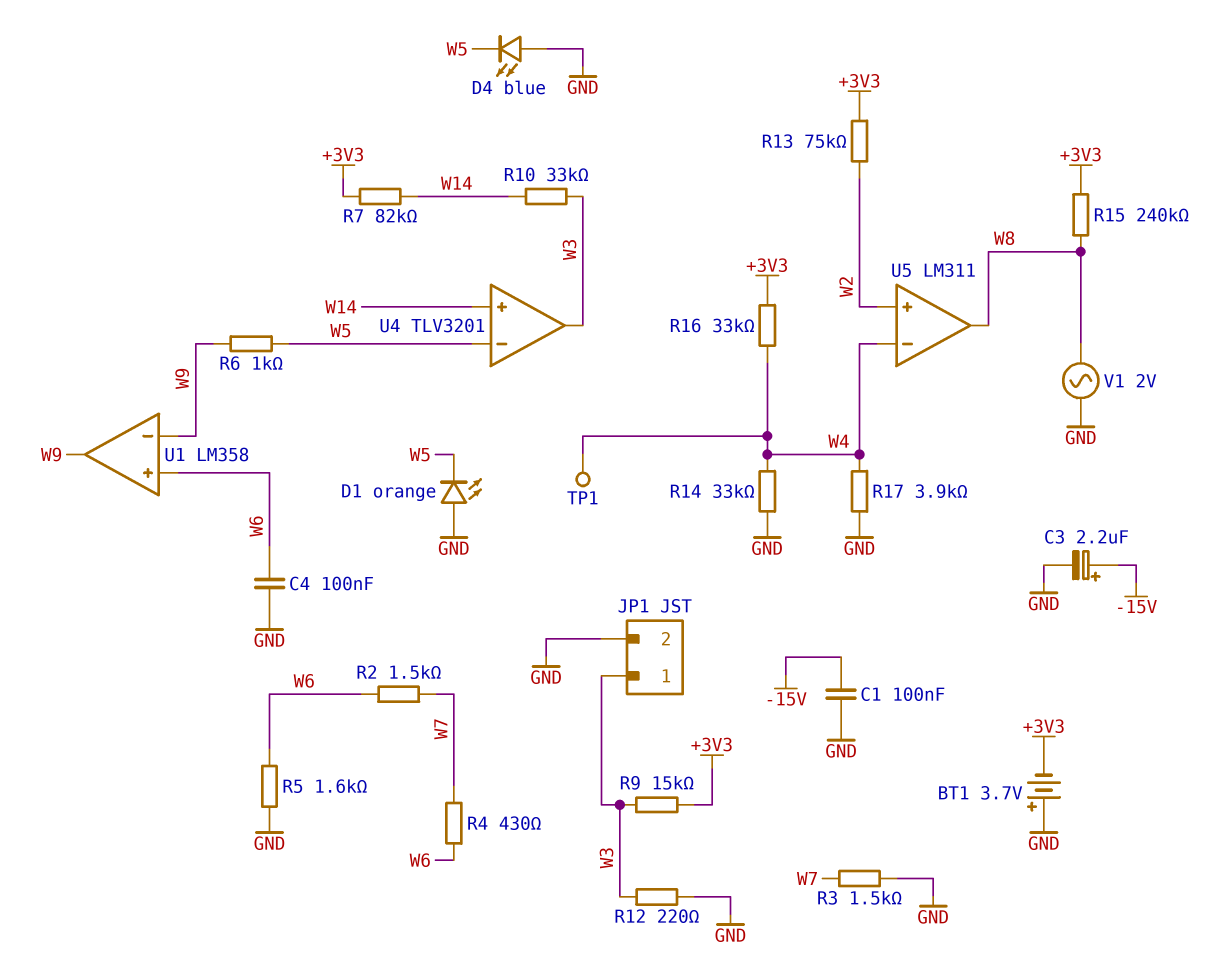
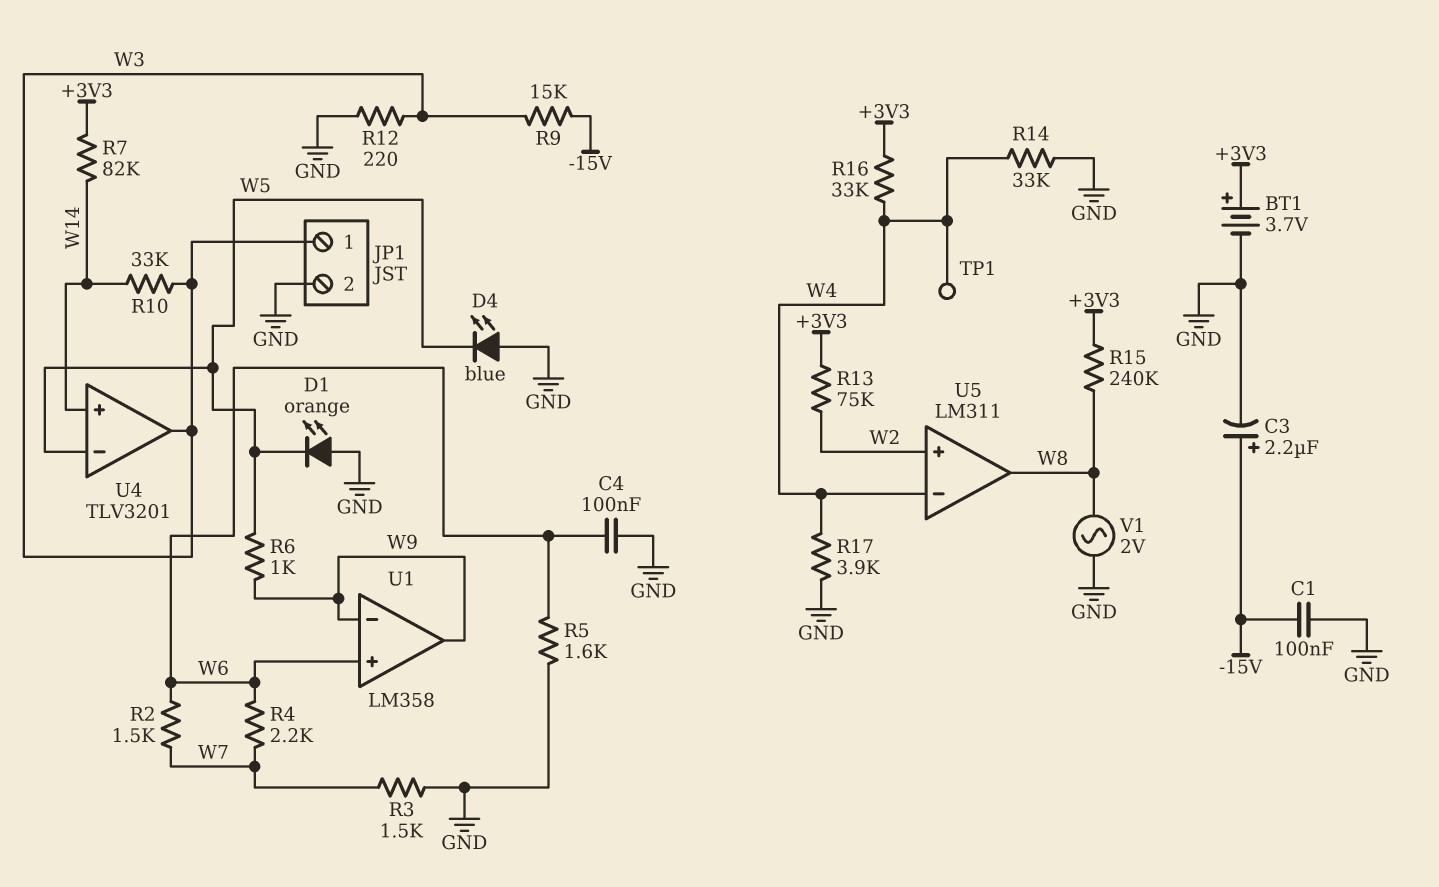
BT1: 3.7V (plus GND, minus +3V3) -> 3.7V (plus +3V3, minus GND)
R4: 430 (W6, W7) -> 2.2k (W6, W7)
R9: 15k (+3V3, W3) -> 15k (-15V, W3)

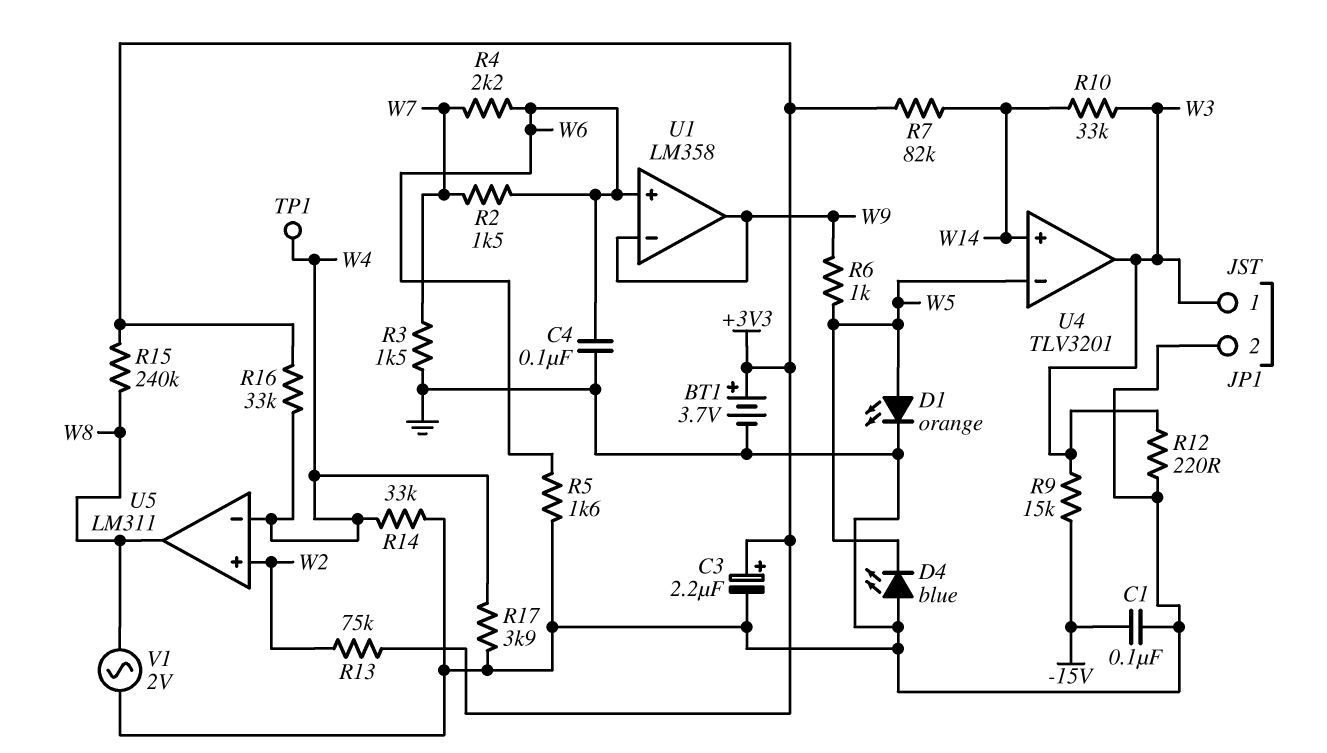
C3: 2.2uF (plus -15V, minus GND) -> 2.2uF (plus +3V3, minus GND)
D1: LED orange (A GND, K W5) -> LED orange (A W5, K GND)

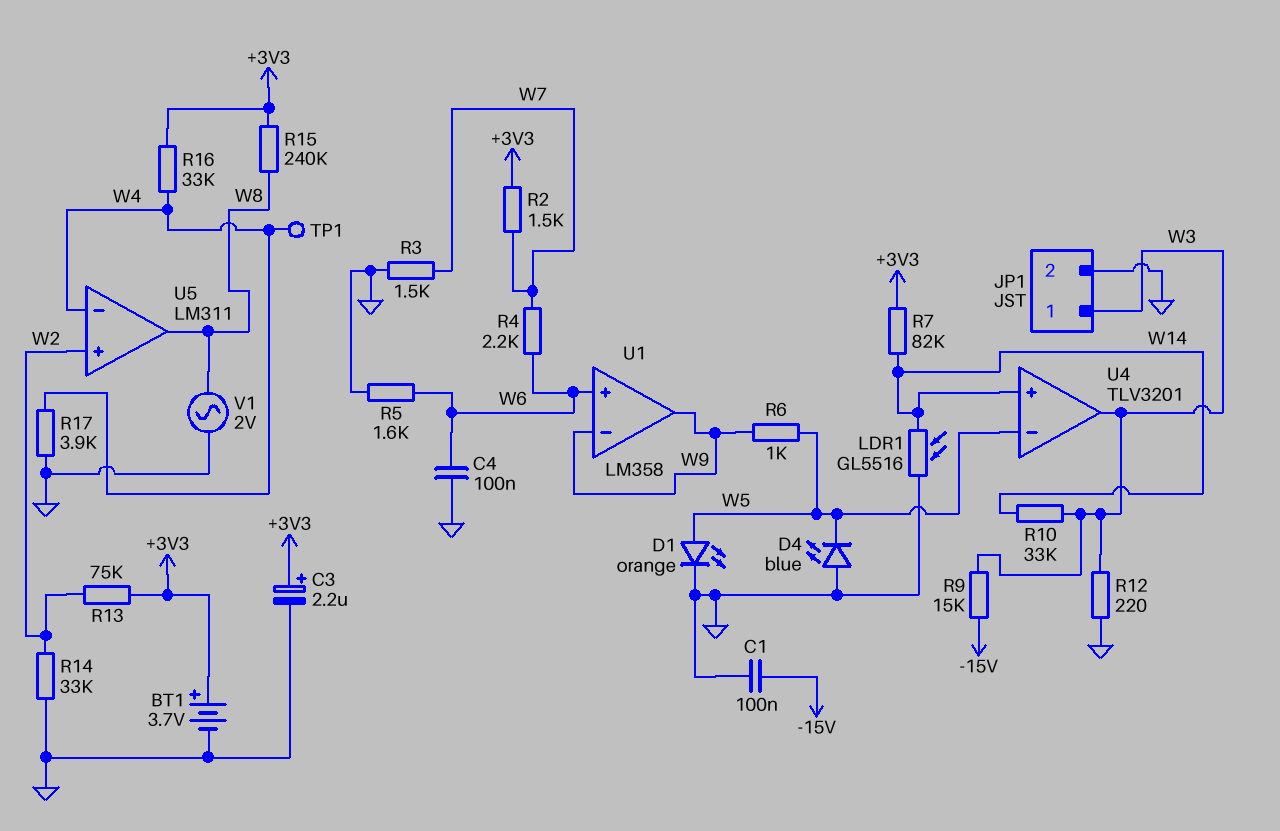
LDR1: none -> GL5516 (GND, W14)
R2: 1.5k (W6, W7) -> 1.5k (+3V3, W7)
R14: 33k (GND, W4) -> 33k (GND, W2)

